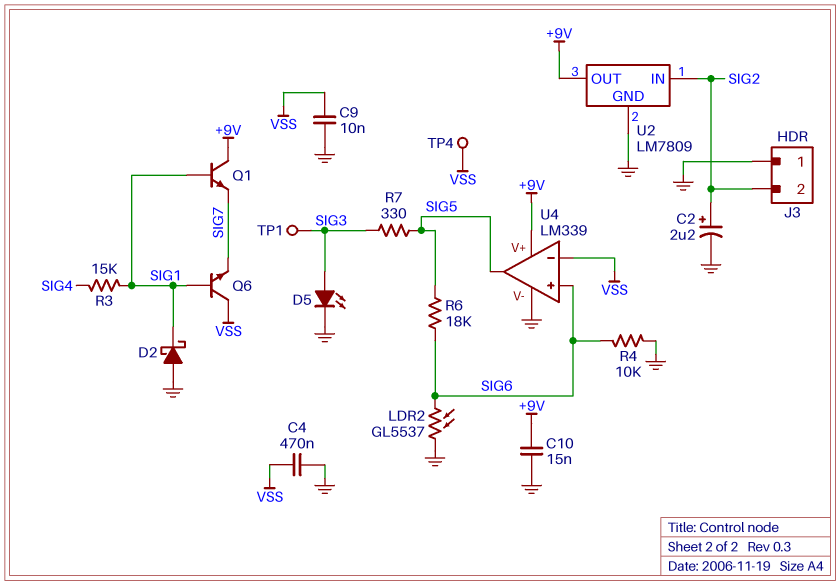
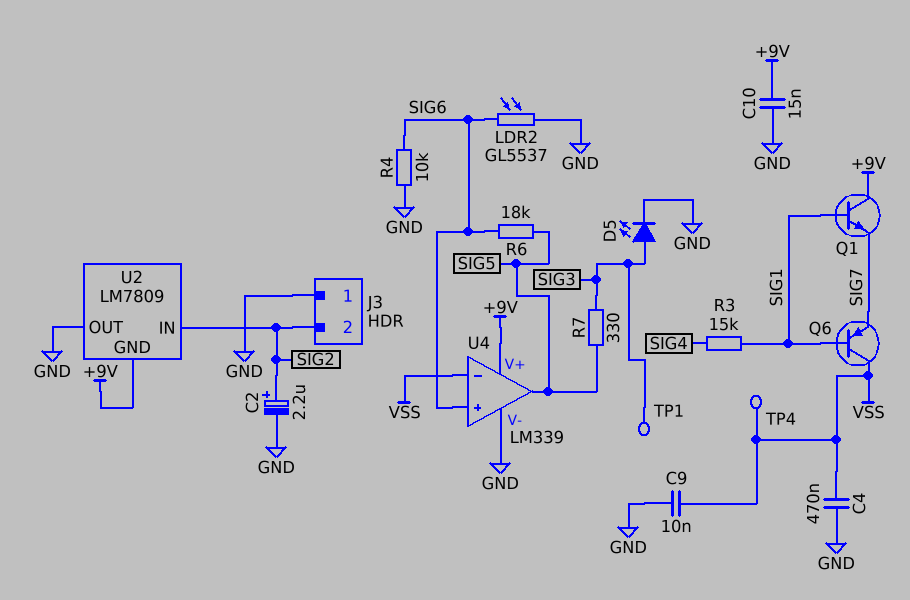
D2: schottky (A GND, K SIG1) -> none
Q6: NPN (B SIG1, C VSS, E SIG7) -> PNP (B SIG1, C VSS, E SIG7)
U2 pin GND: GND -> +9V
U2 pin OUT: +9V -> GND

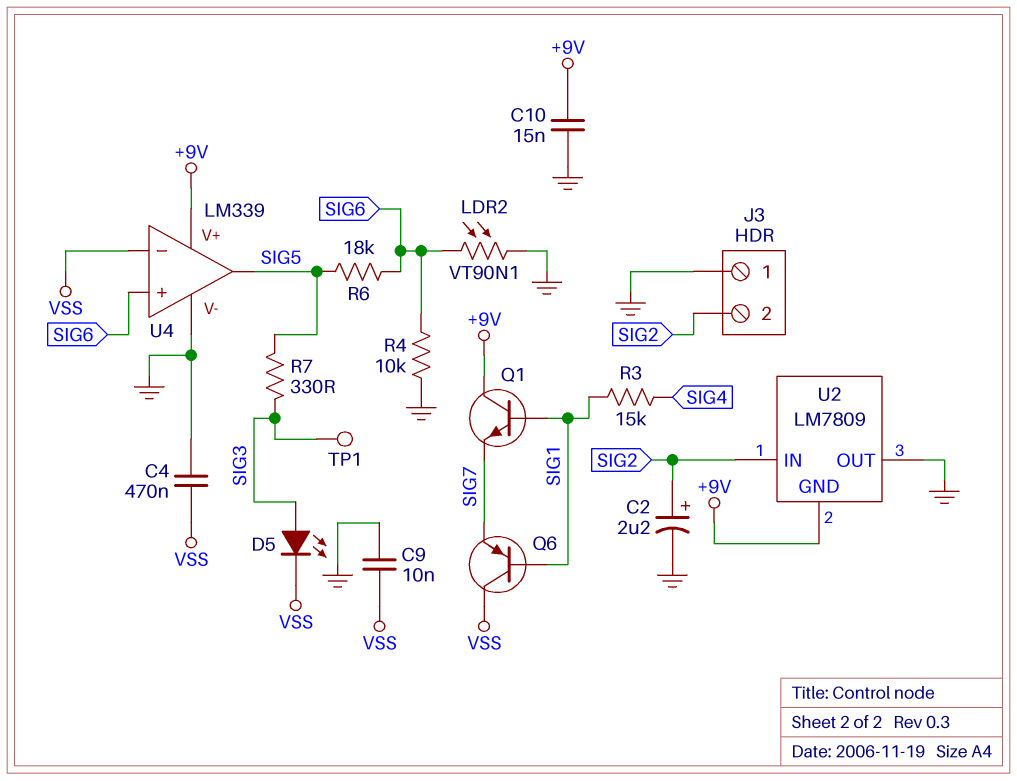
D5: LED (A SIG3, K GND) -> LED (A SIG3, K VSS)
LDR2: GL5537 (GND, SIG6) -> VT90N1 (GND, SIG6)
TP4: test point (VSS) -> none

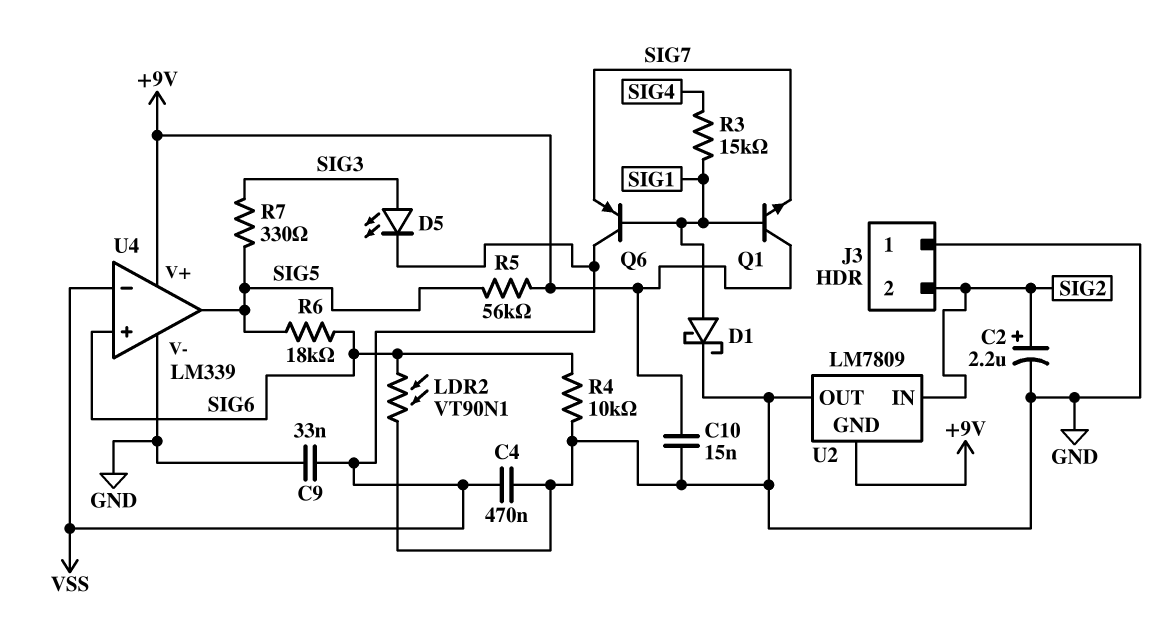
C9: 10nF (GND, VSS) -> 33nF (GND, VSS)
D1: none -> schottky (A SIG1, K GND)
R5: none -> 56k (+9V, SIG5)
TP1: test point (SIG3) -> none

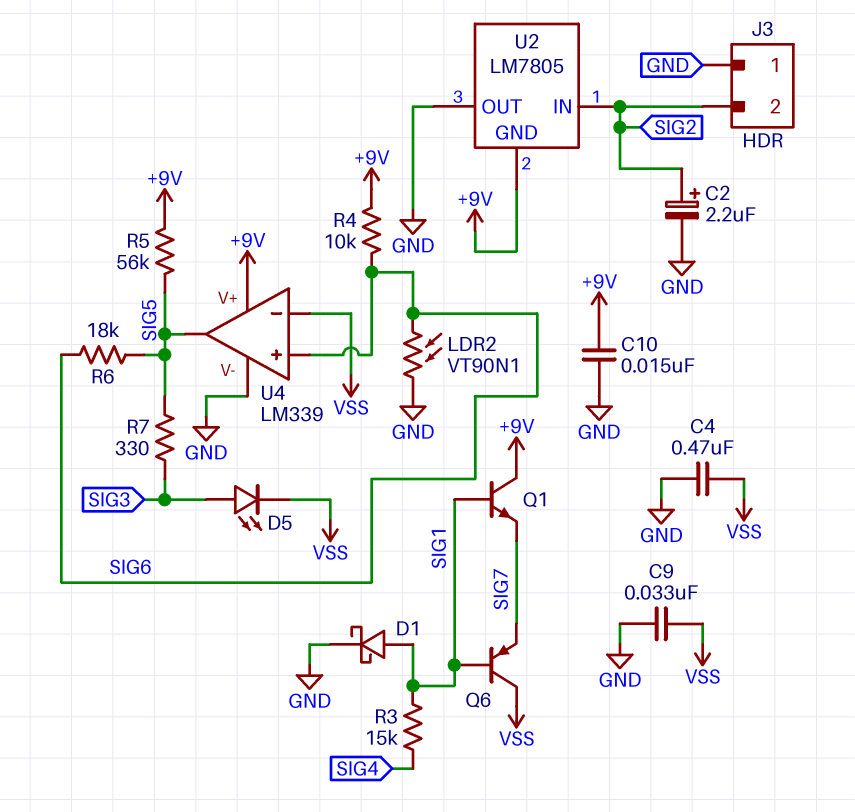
R4: 10k (GND, SIG6) -> 10k (+9V, SIG6)
U2: LM7809 -> LM7805

